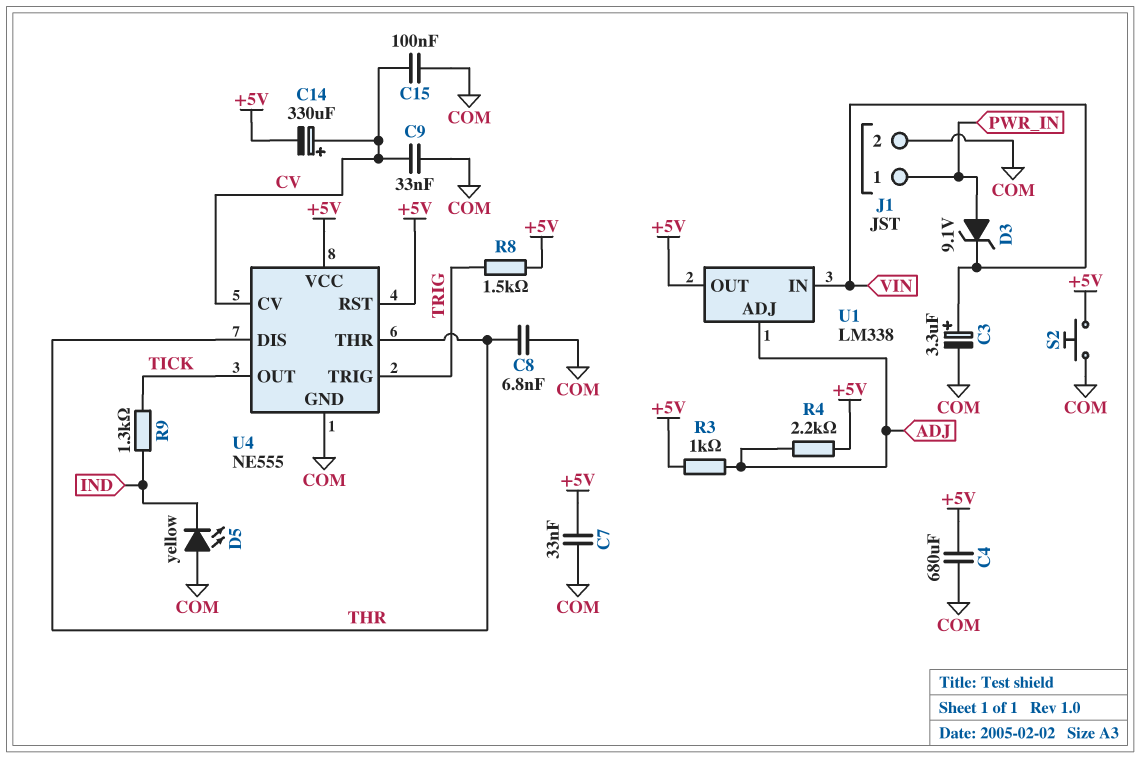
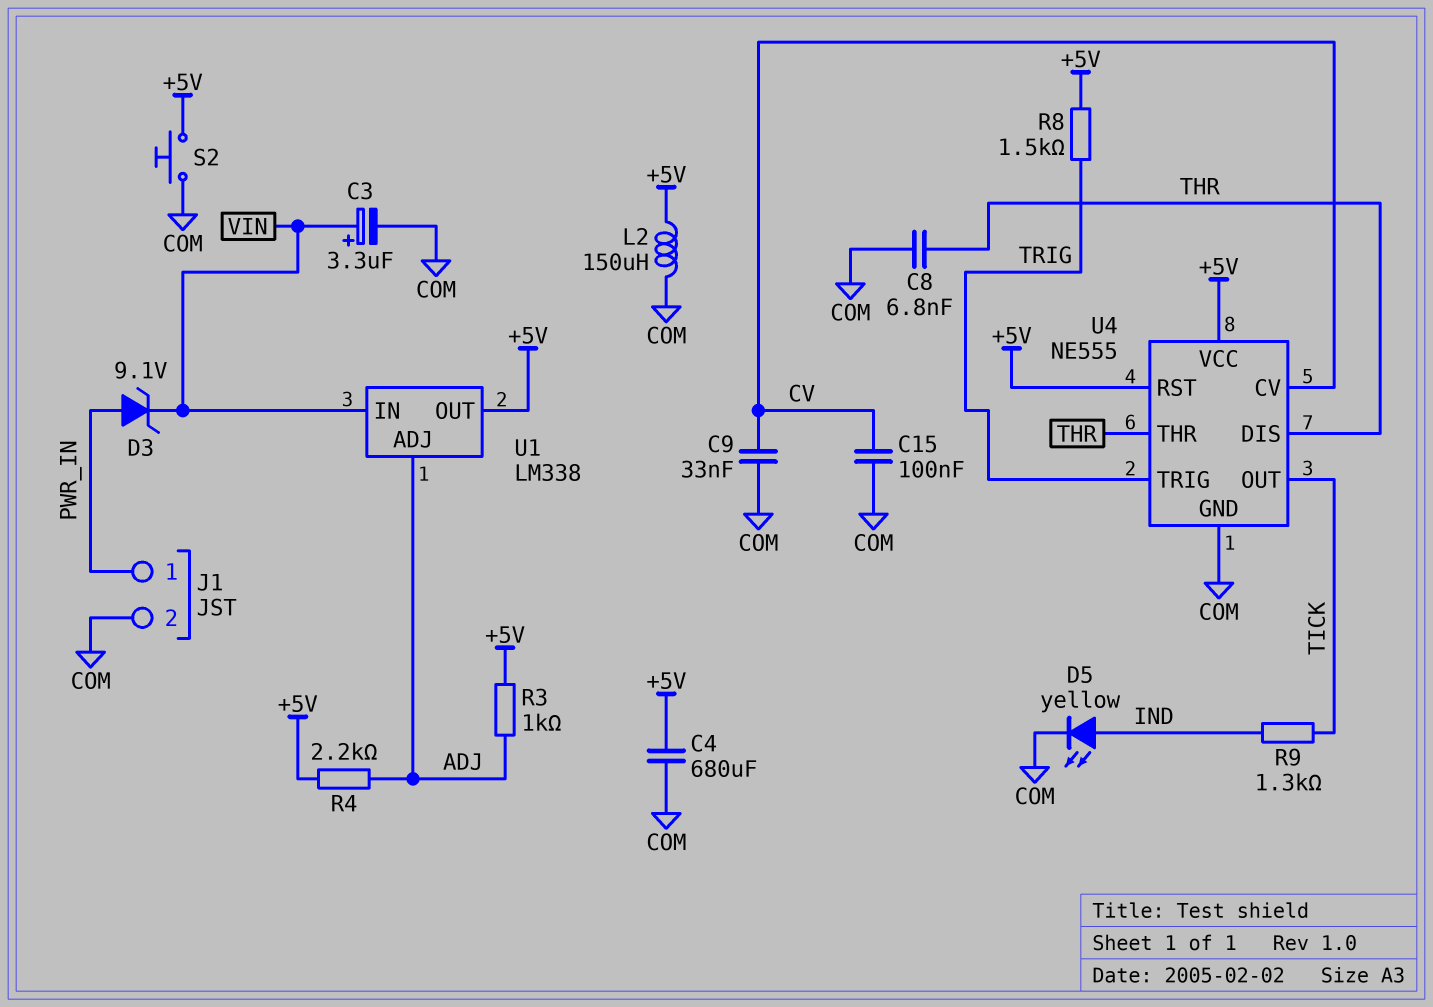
C7: 33nF (+5V, COM) -> none
C14: 330uF (plus CV, minus +5V) -> none
D5: LED yellow (A COM, K IND) -> LED yellow (A IND, K COM)
L2: none -> 150uH (+5V, COM)

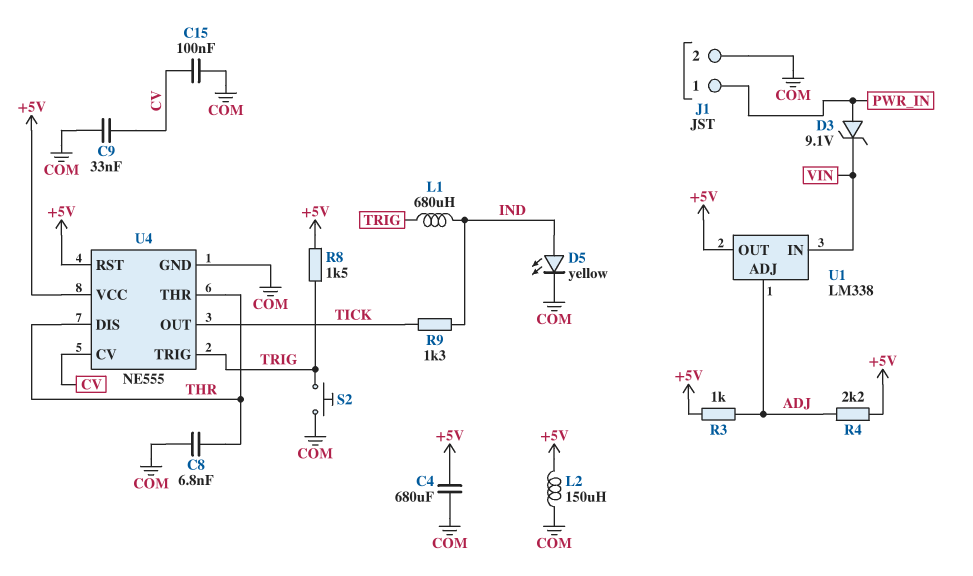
C3: 3.3uF (plus VIN, minus COM) -> none
L1: none -> 680uH (IND, TRIG)
S2: button (+5V, COM) -> button (COM, TRIG)

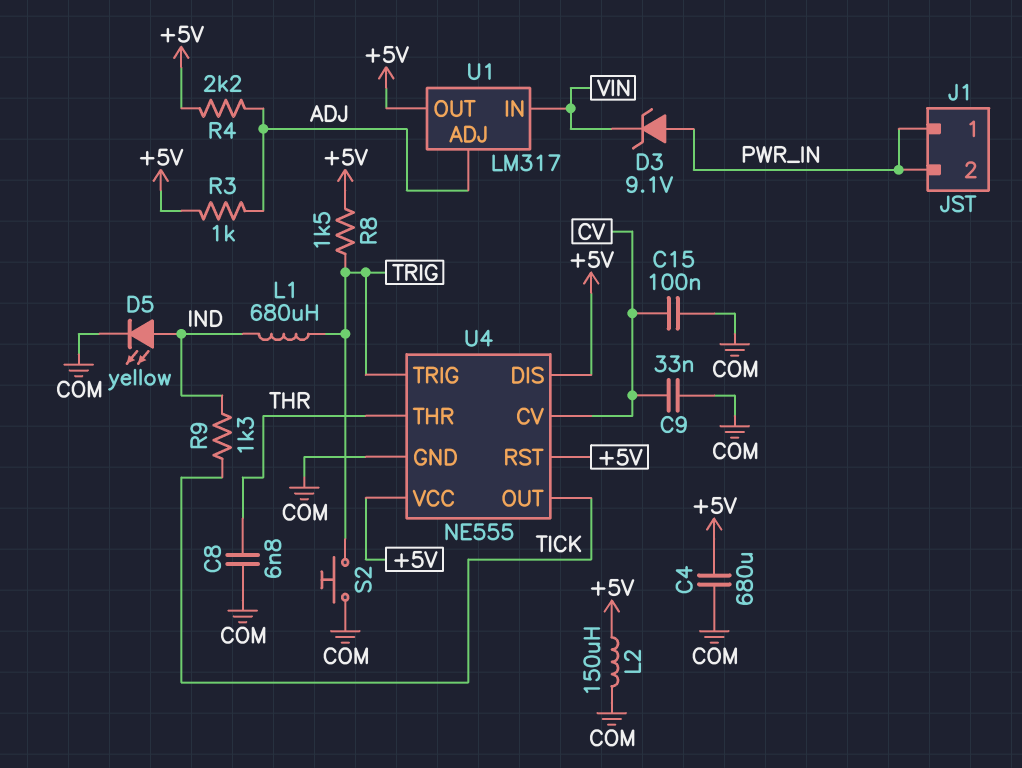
J1 pin 2: COM -> PWR_IN
U1: LM338 -> LM317
U4 pin DIS: THR -> +5V

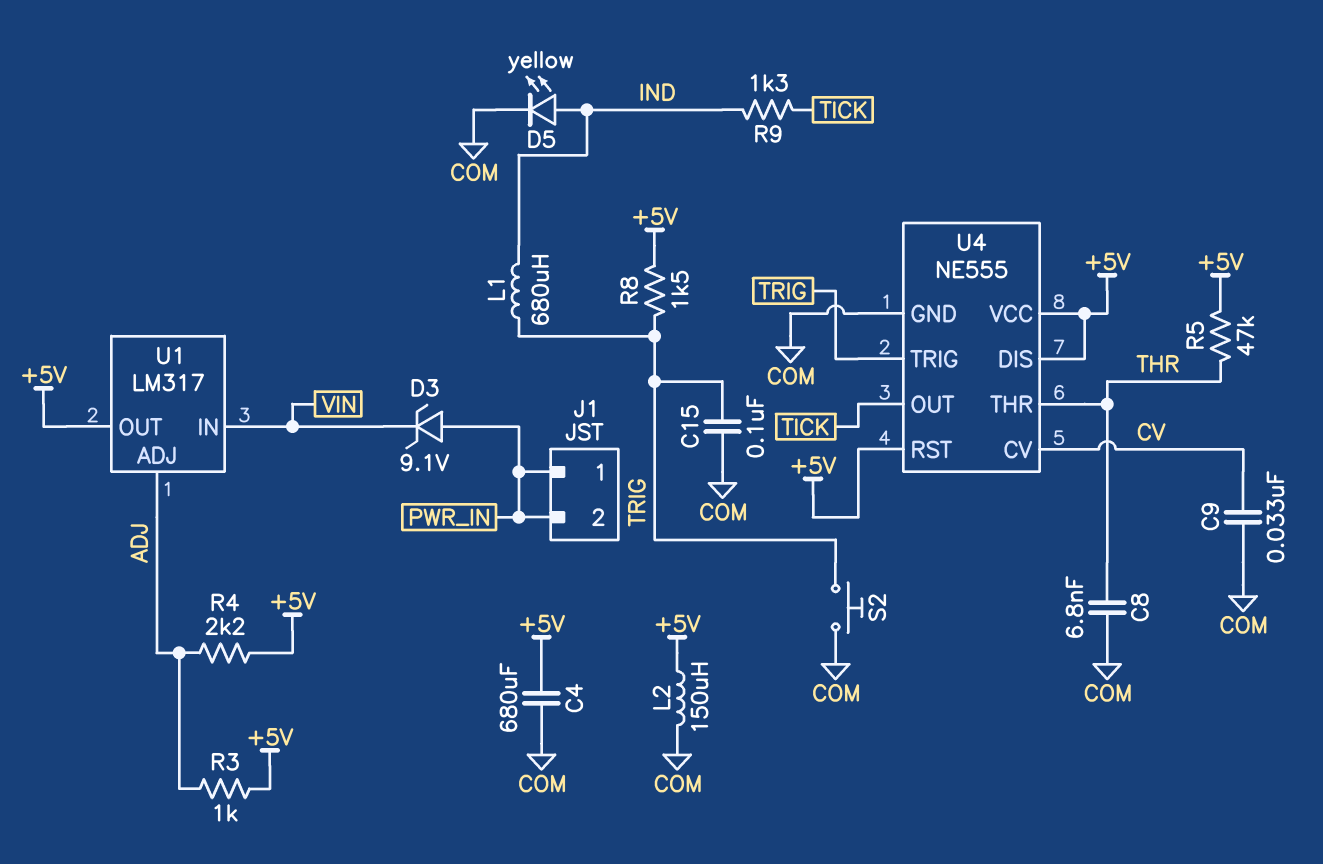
C15: 100nF (COM, CV) -> 100nF (COM, TRIG)
R5: none -> 47k (+5V, THR)

